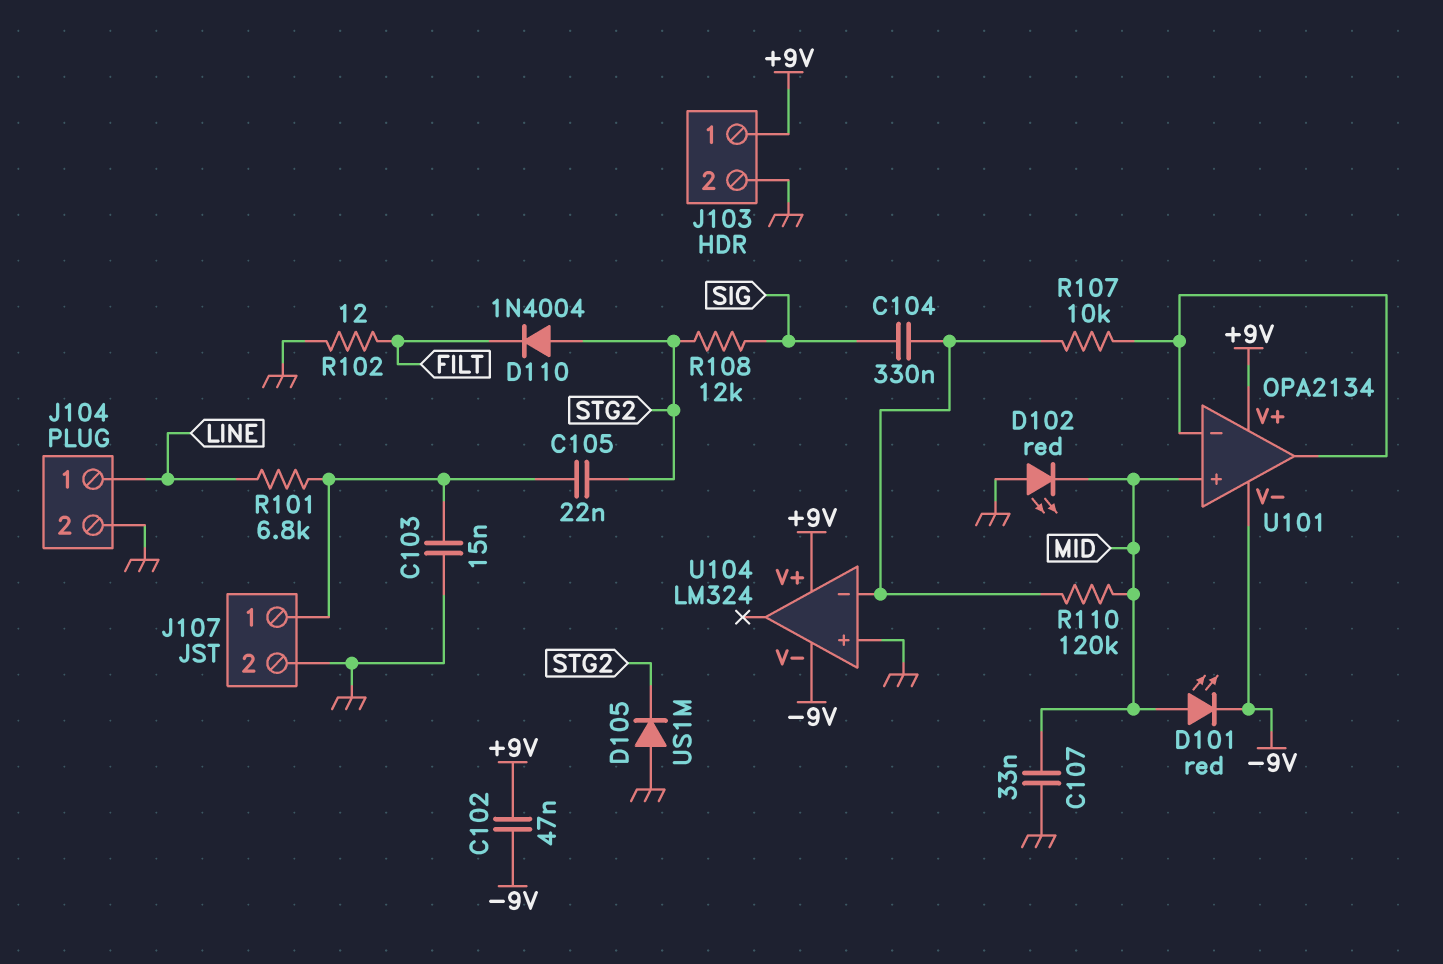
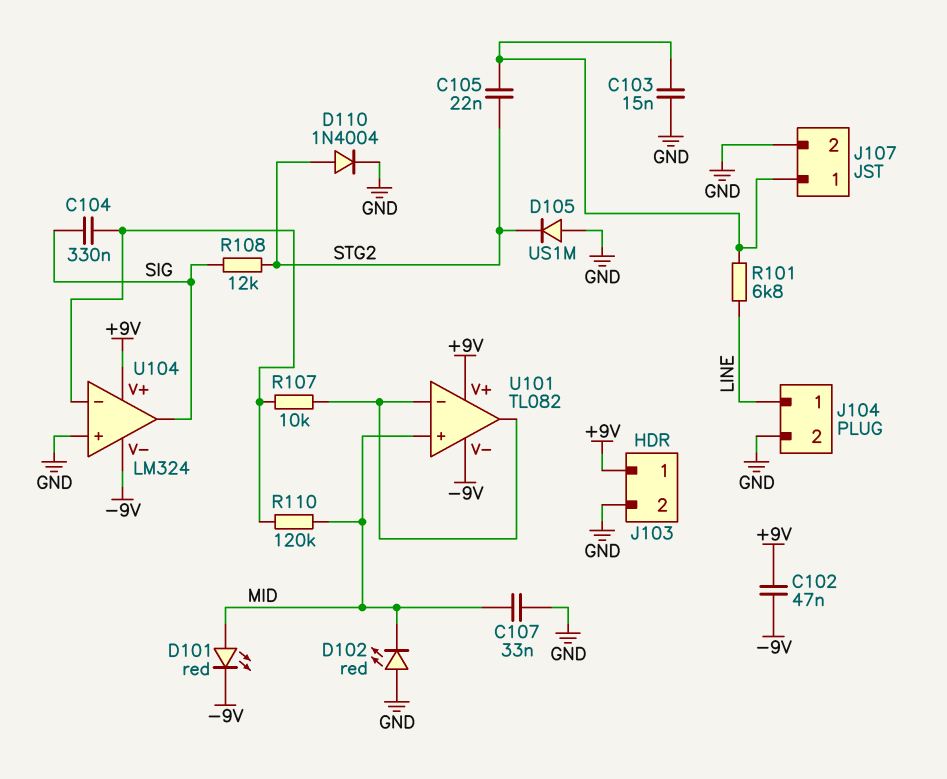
D110: diode 1N4004 (A STG2, K FILT) -> diode 1N4004 (A STG2, K GND)
R102: 12 (FILT, GND) -> none
U101: OPA2134 -> TL082
U104 pin out: none -> SIG

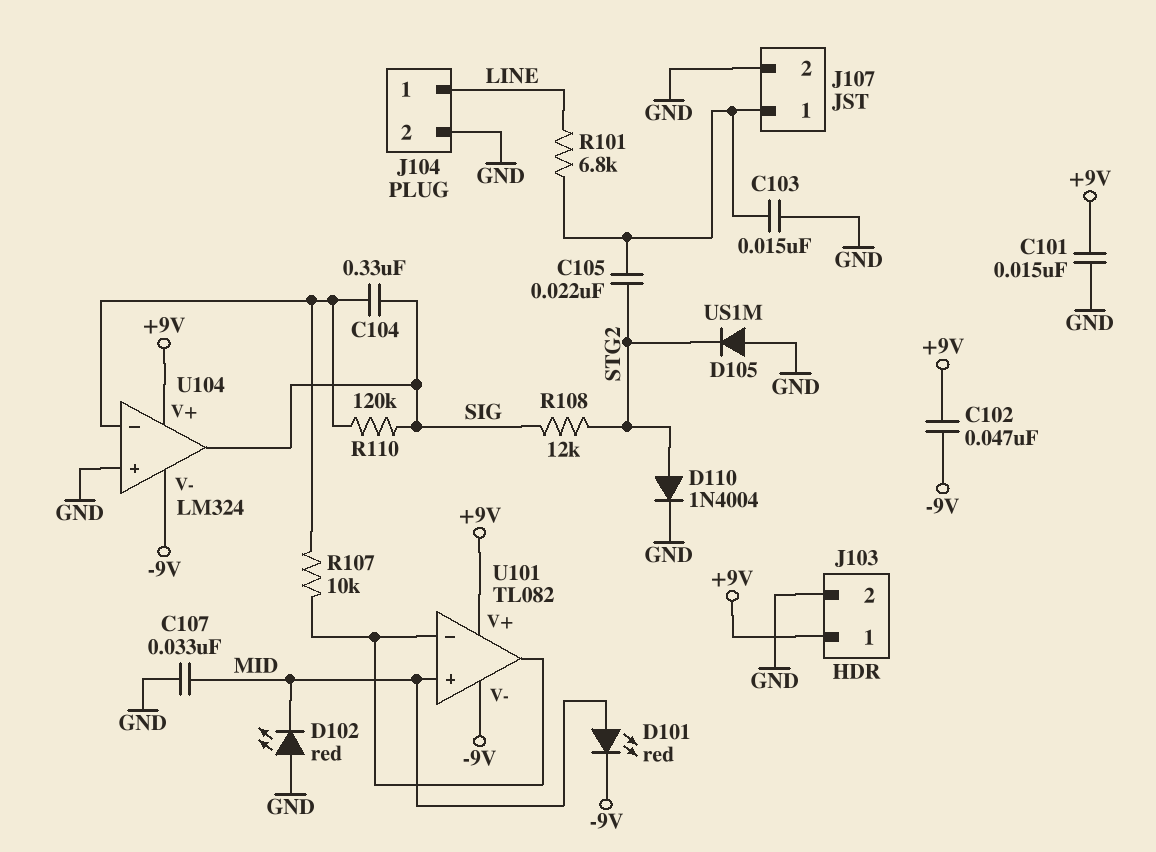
C101: none -> 15nF (+9V, GND)
R110: 120k (MID, U104/in-) -> 120k (SIG, U104/in-)

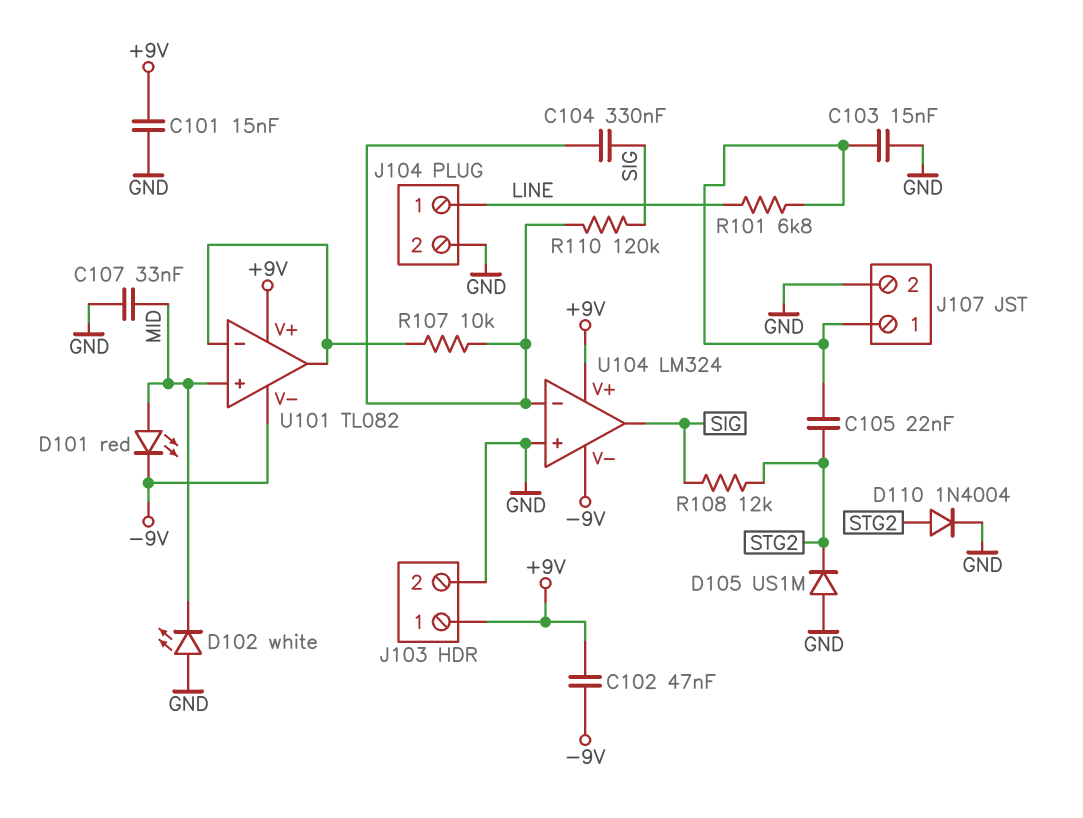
D102: LED red (A GND, K MID) -> LED white (A GND, K MID)

